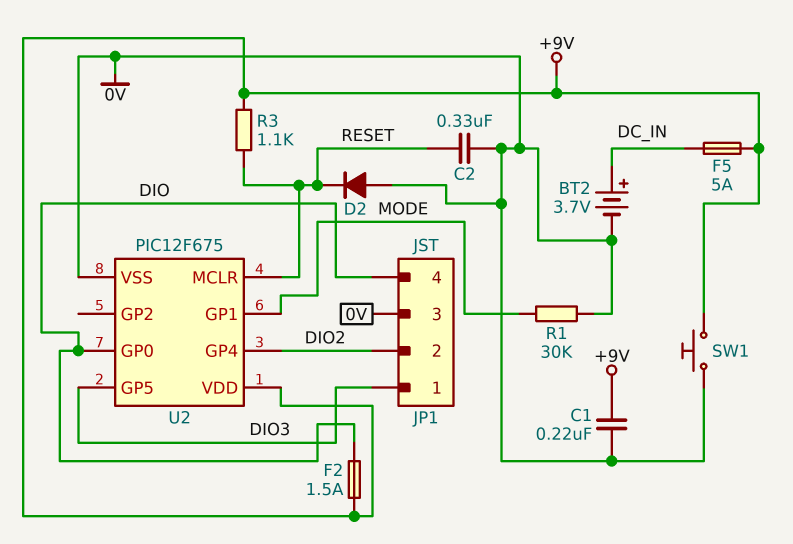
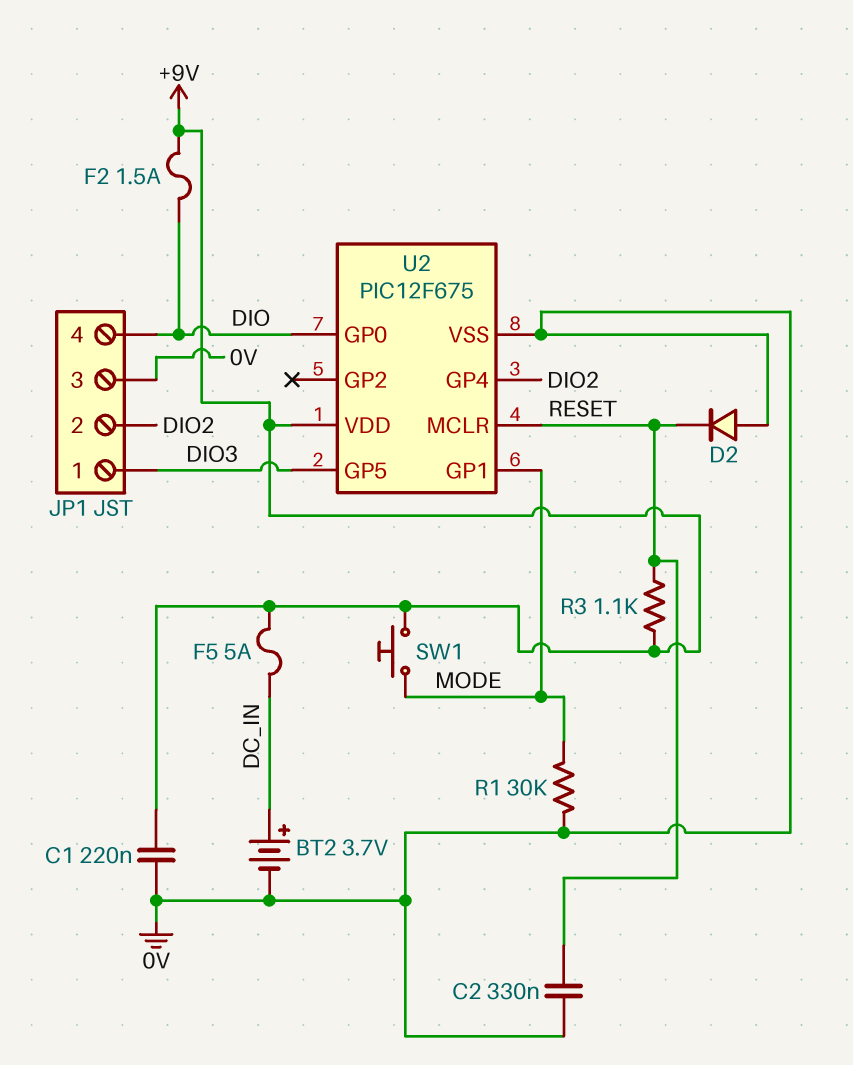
SW1: button (+9V, 0V) -> button (+9V, MODE)

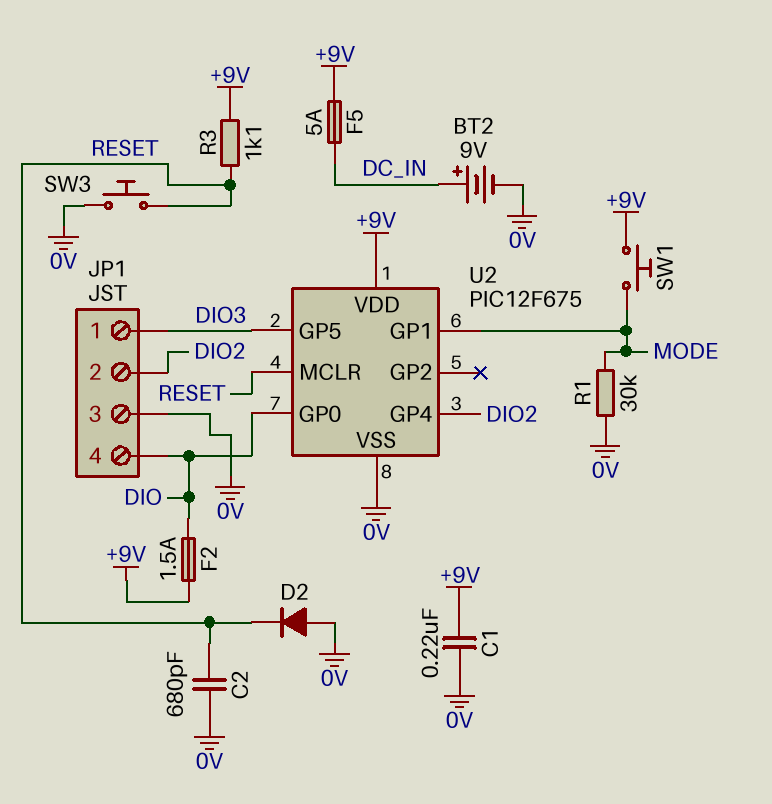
BT2: 3.7V (plus DC_IN, minus 0V) -> 9V (plus DC_IN, minus 0V)
C2: 330nF (0V, RESET) -> 680pF (0V, RESET)
SW3: none -> button (0V, RESET)

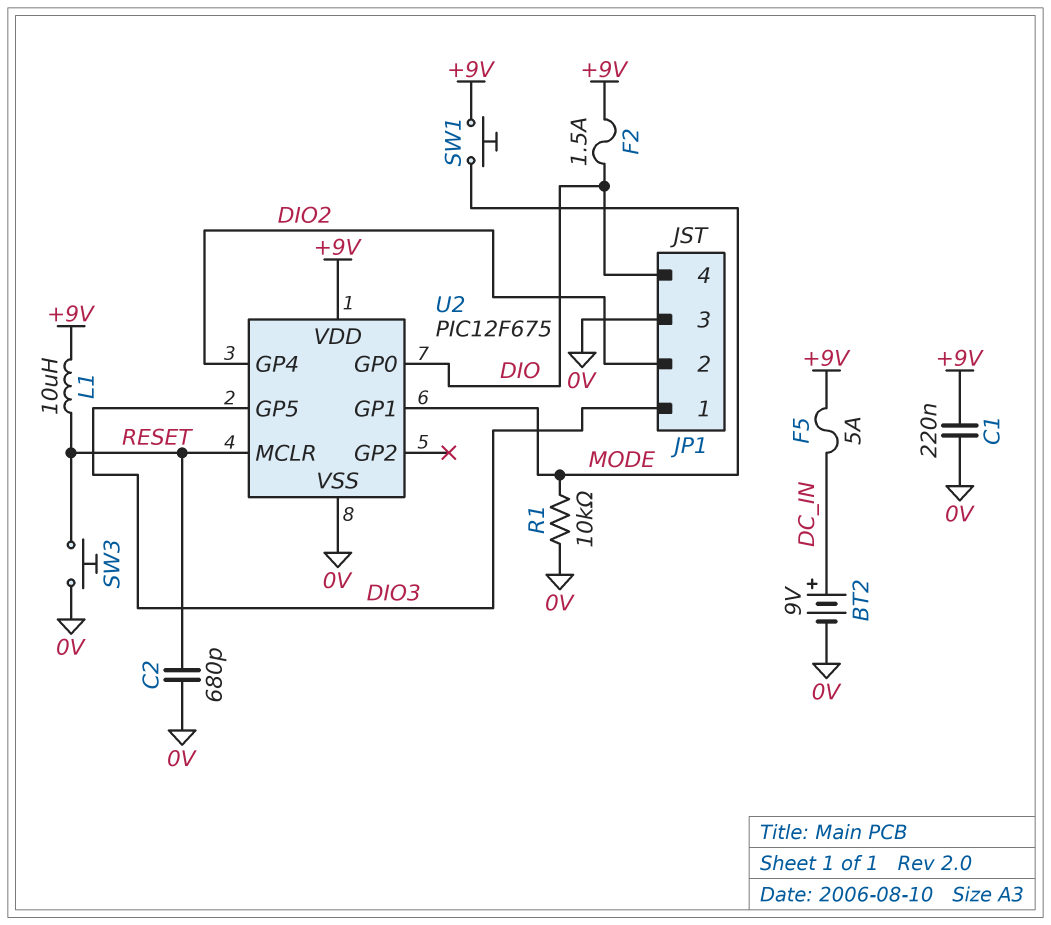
D2: diode (A 0V, K RESET) -> none
L1: none -> 10uH (+9V, RESET)
R1: 30k (0V, MODE) -> 10k (0V, MODE)
R3: 1.1k (+9V, RESET) -> none

